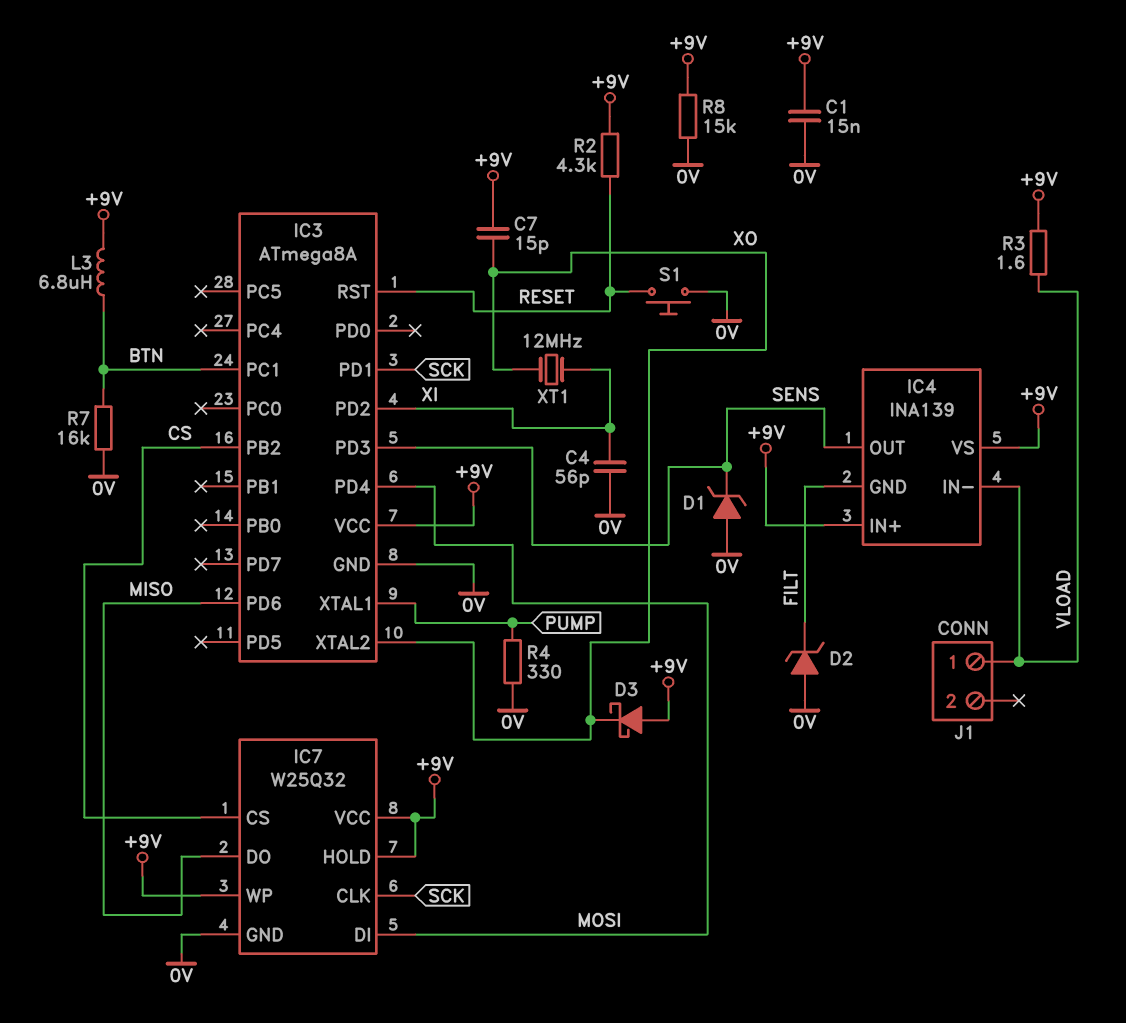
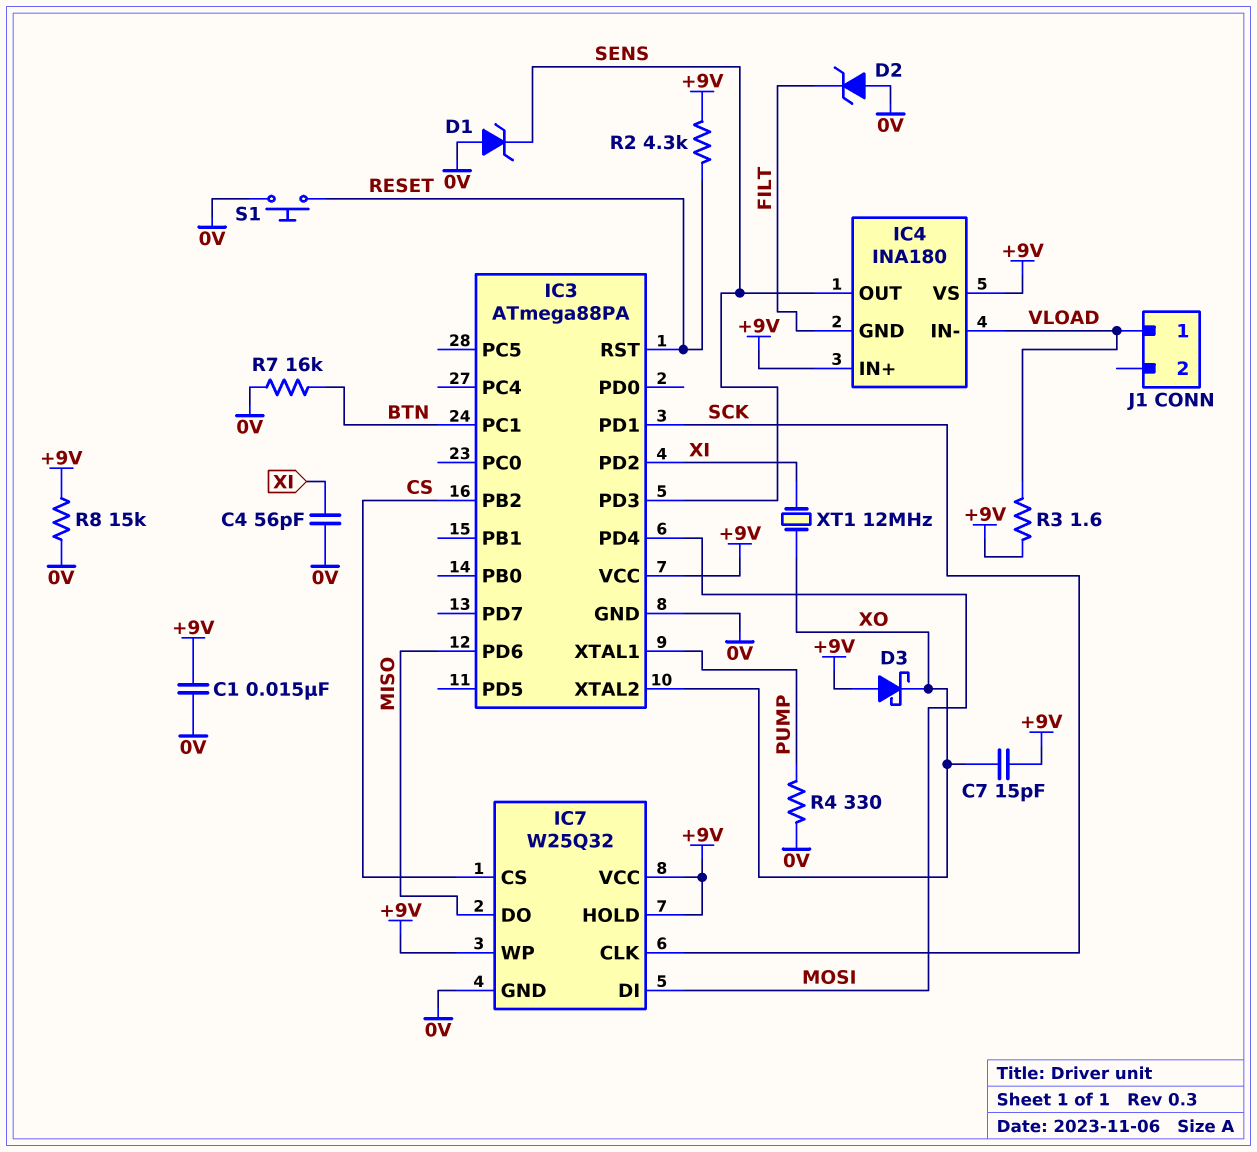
IC3: ATmega8A -> ATmega88PA
IC4: INA139 -> INA180
L3: 6.8uH (+9V, BTN) -> none

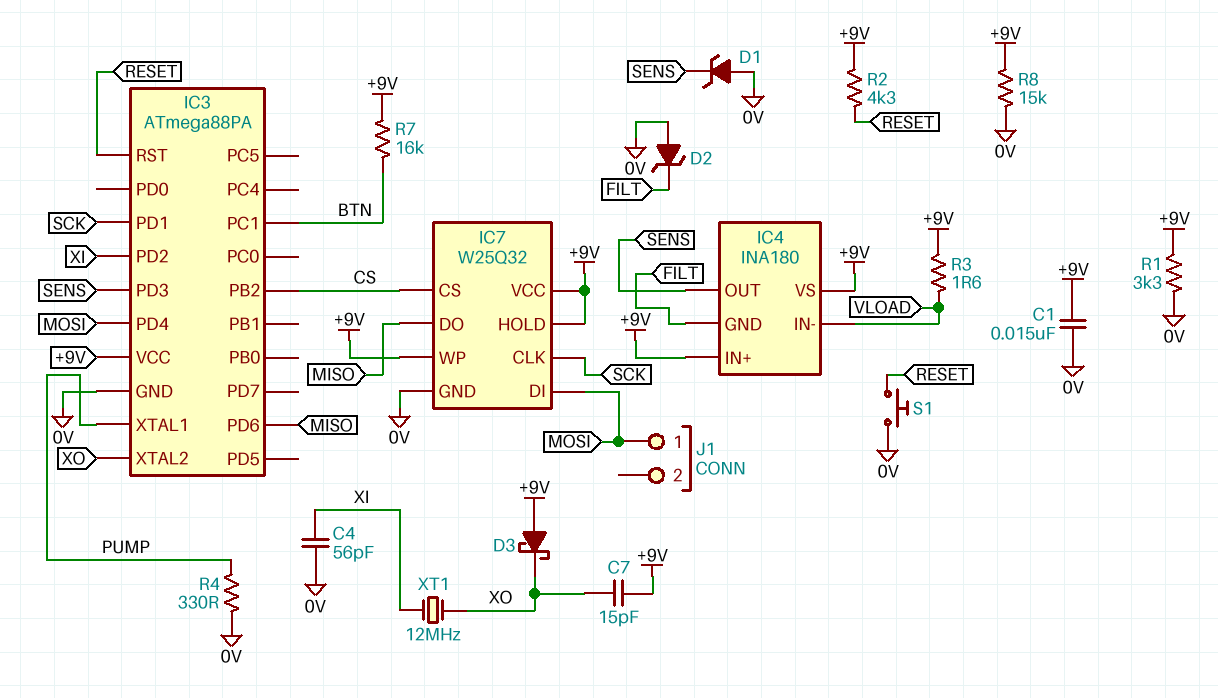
J1 pin 1: VLOAD -> MOSI
R1: none -> 3.3k (+9V, 0V)
R7: 16k (0V, BTN) -> 16k (+9V, BTN)

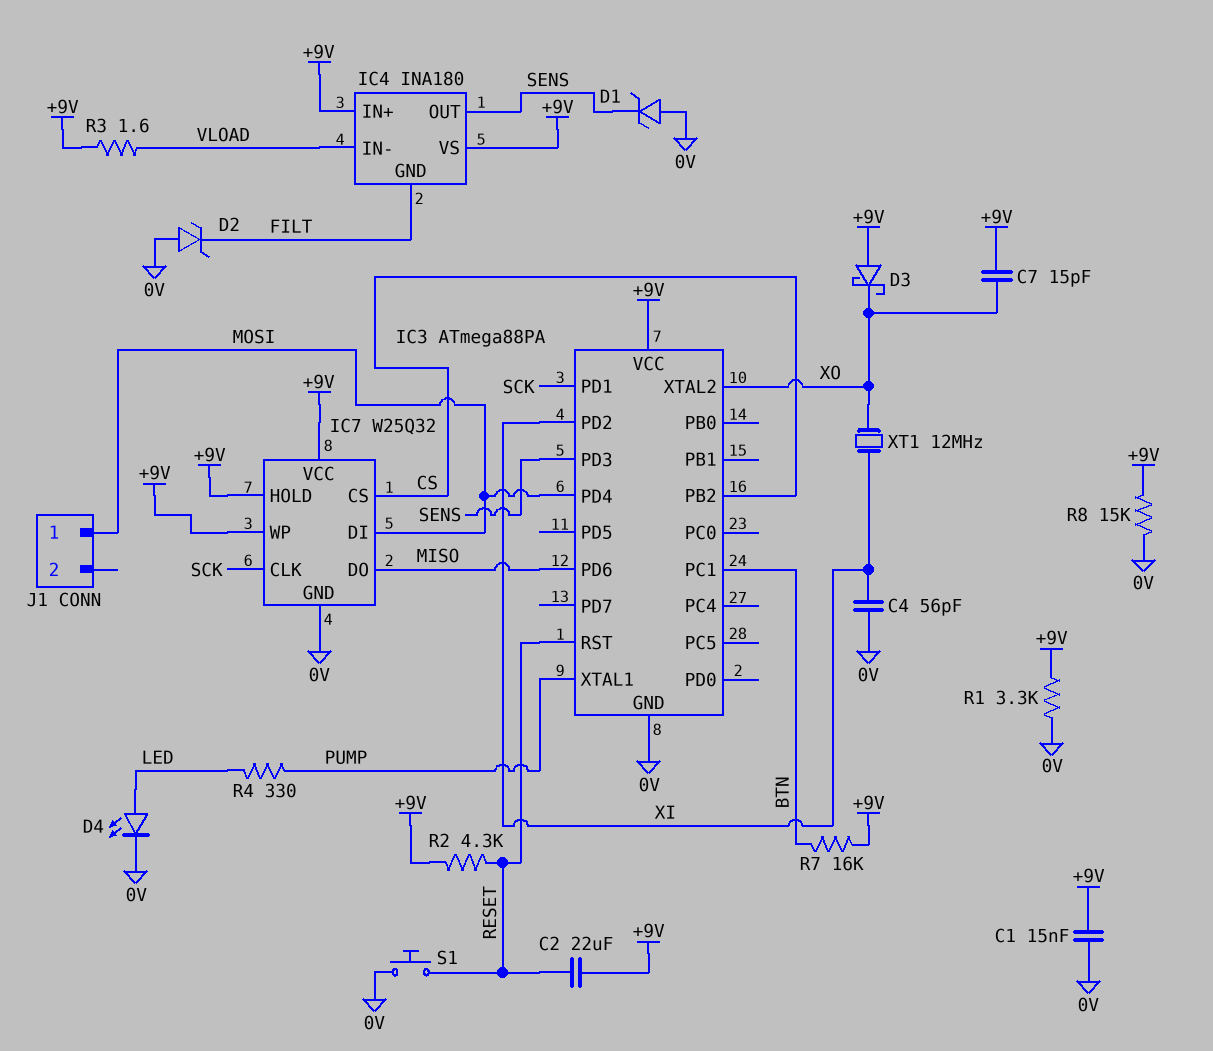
C2: none -> 22uF (+9V, RESET)
D4: none -> LED (A LED, K 0V)
R4: 330 (0V, PUMP) -> 330 (LED, PUMP)

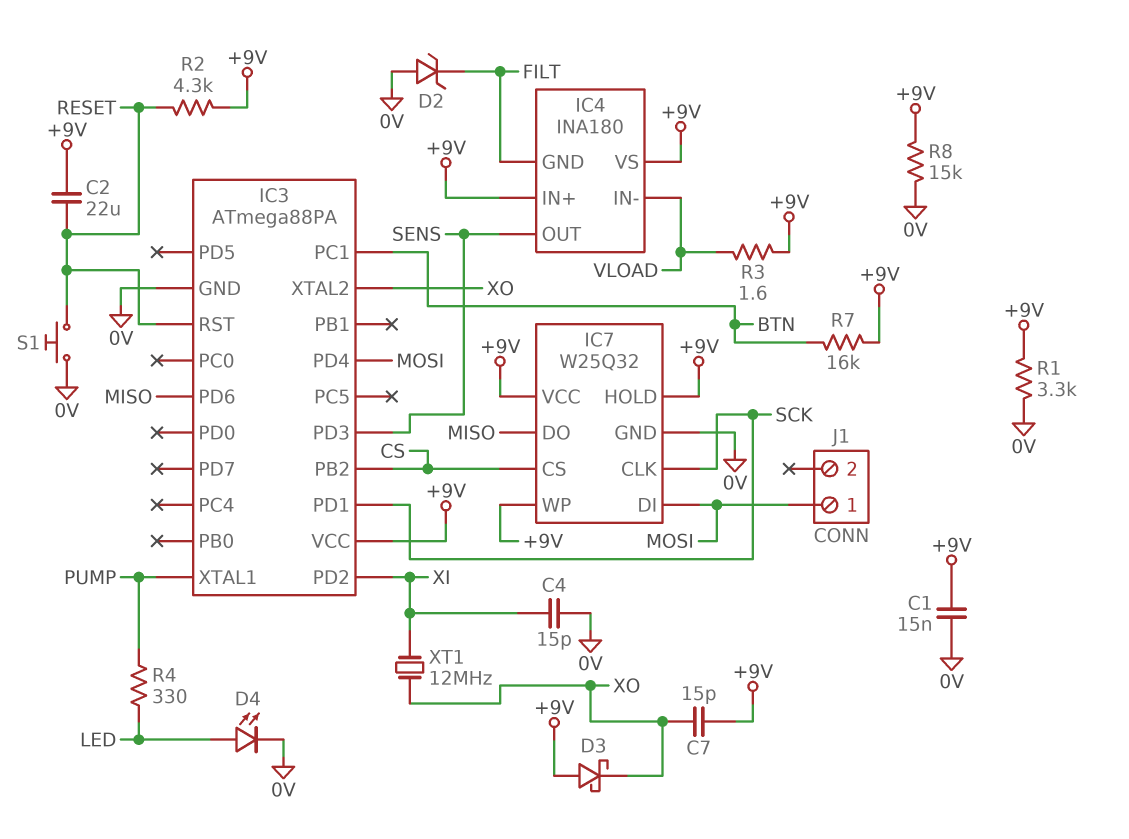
C4: 56pF (0V, XI) -> 15pF (0V, XI)
D1: zener (A 0V, K SENS) -> none

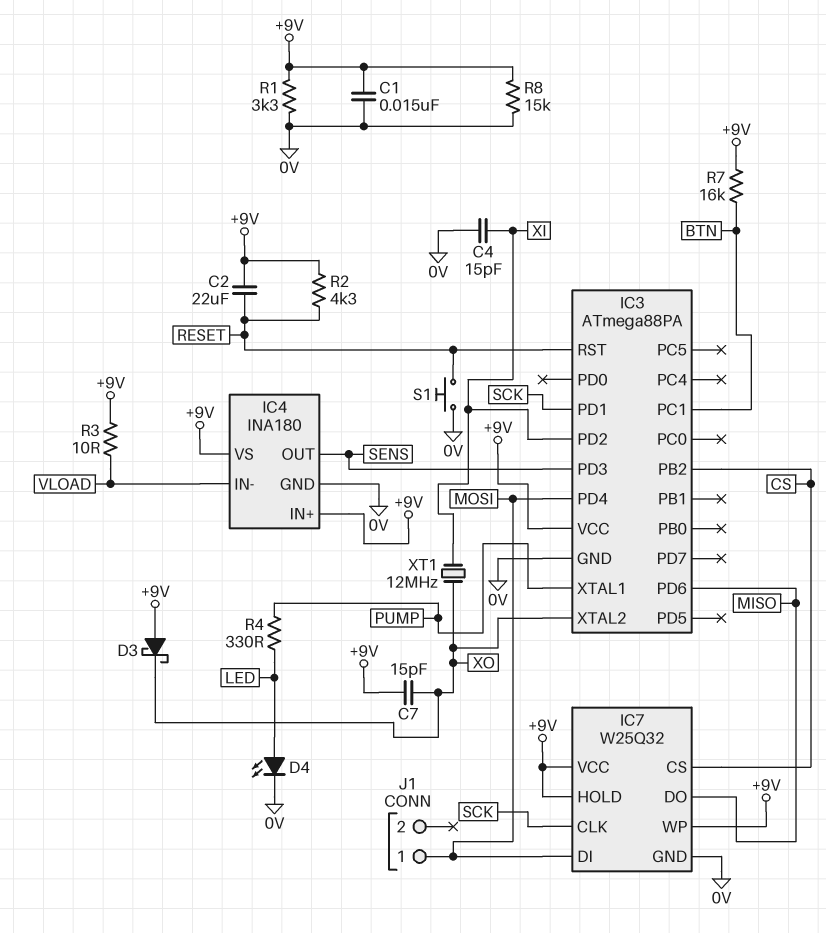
D2: zener (A 0V, K FILT) -> none
IC4 pin GND: FILT -> 0V
R3: 1.6 (+9V, VLOAD) -> 10 (+9V, VLOAD)

